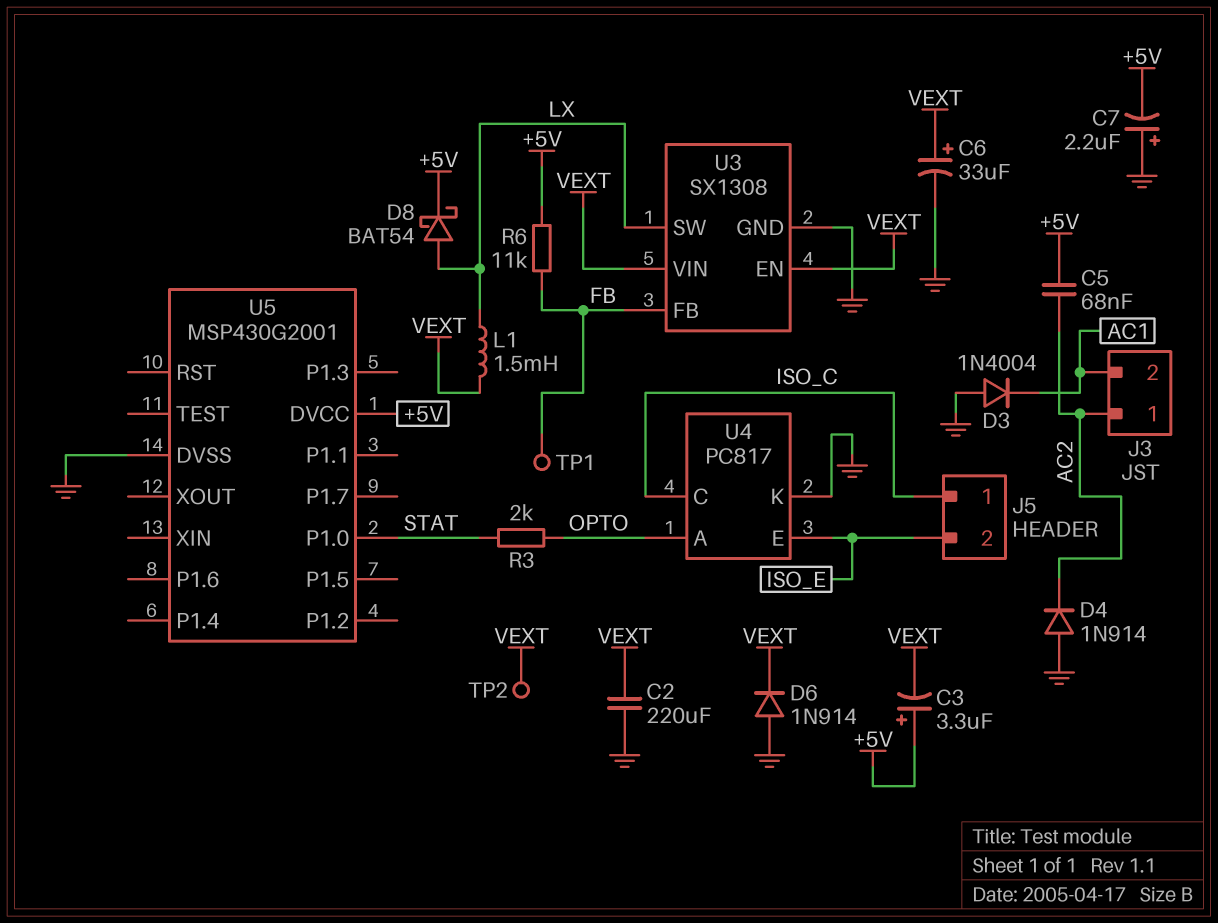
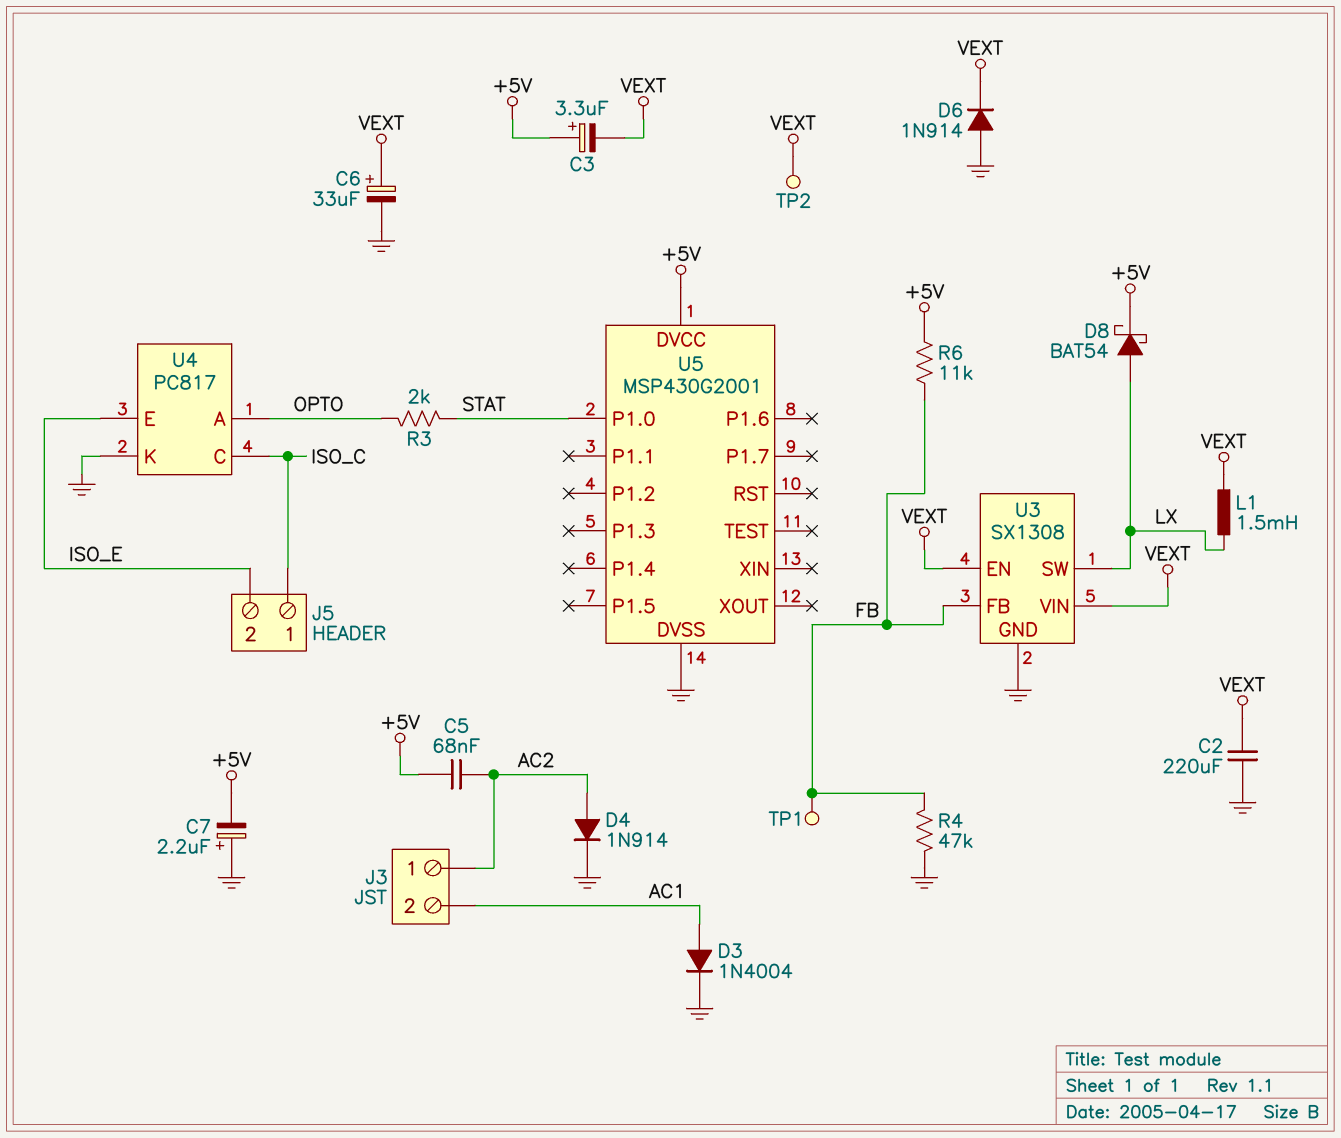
D3: diode 1N4004 (A GND, K AC1) -> diode 1N4004 (A AC1, K GND)
D4: diode 1N914 (A GND, K AC2) -> diode 1N914 (A AC2, K GND)
R4: none -> 47k (FB, GND)

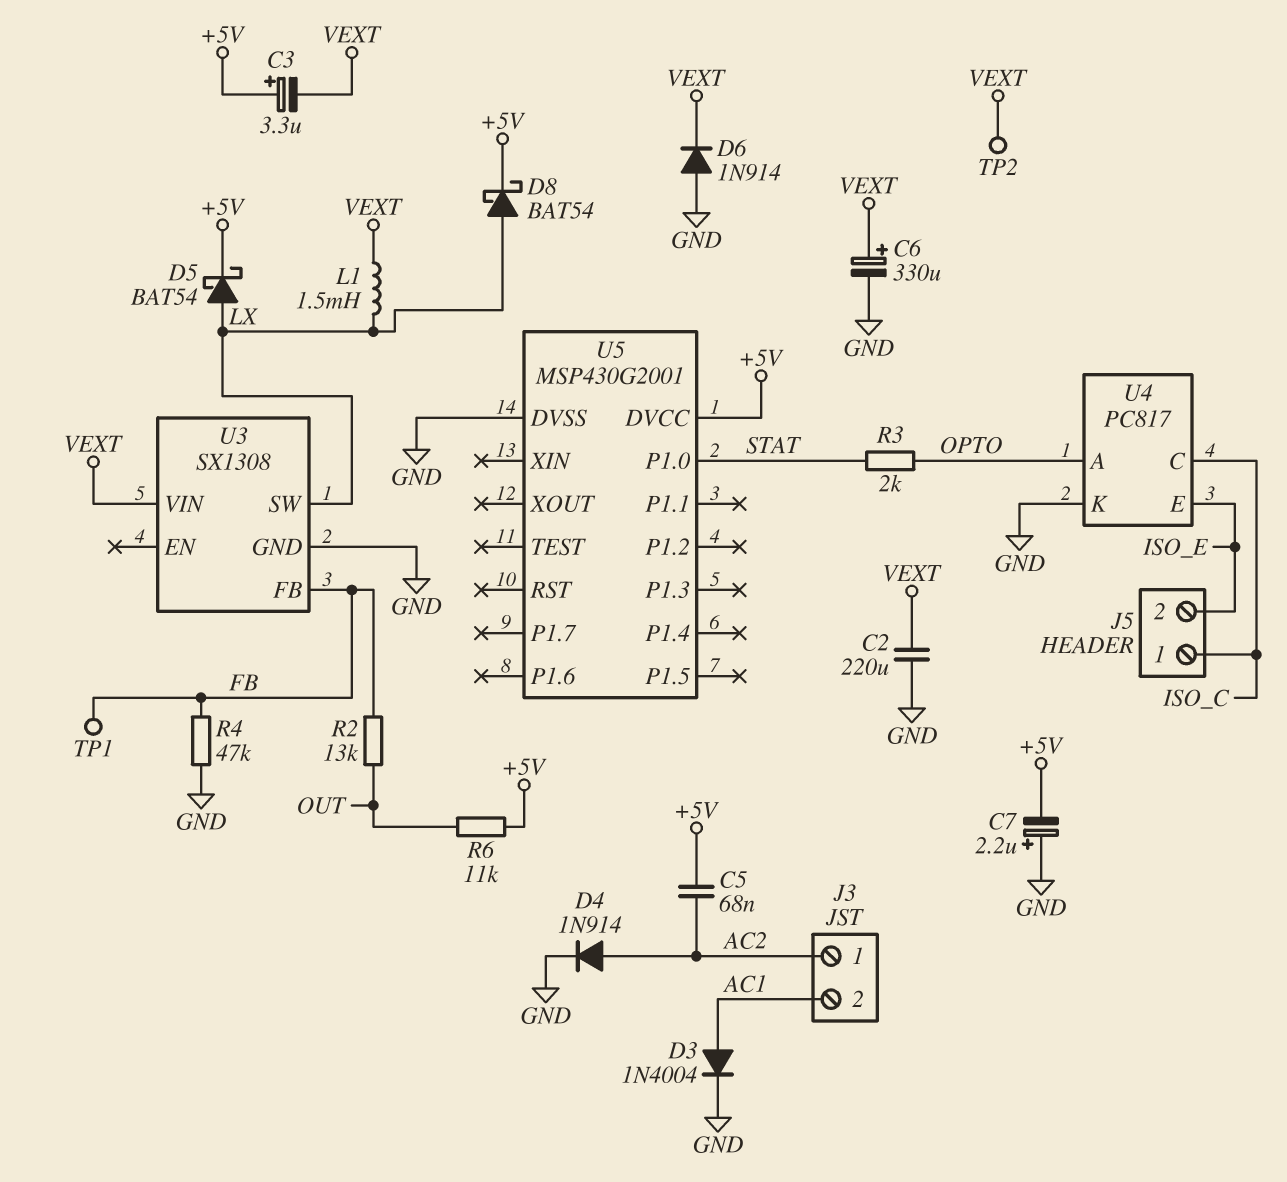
C6: 33uF (plus VEXT, minus GND) -> 330uF (plus VEXT, minus GND)
D5: none -> schottky BAT54 (A LX, K +5V)
R2: none -> 13k (FB, OUT)
R6: 11k (+5V, FB) -> 11k (+5V, OUT)
U3 pin EN: VEXT -> none

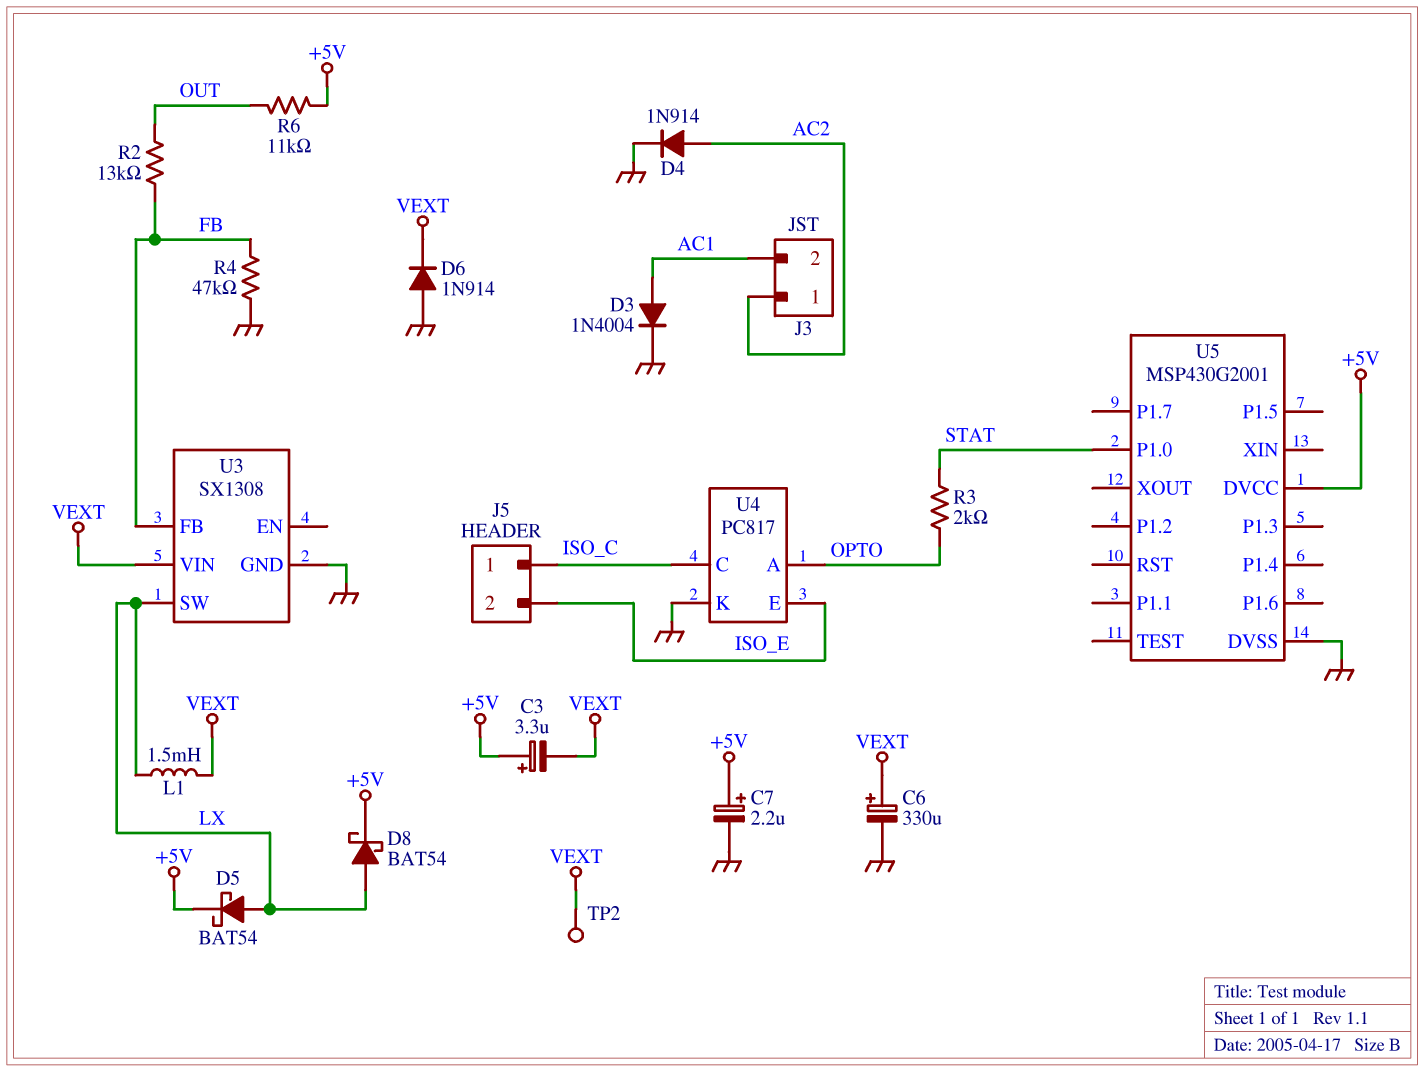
C2: 220uF (GND, VEXT) -> none
C5: 68nF (+5V, AC2) -> none
C7: 2.2uF (plus GND, minus +5V) -> 2.2uF (plus +5V, minus GND)
TP1: test point (FB) -> none

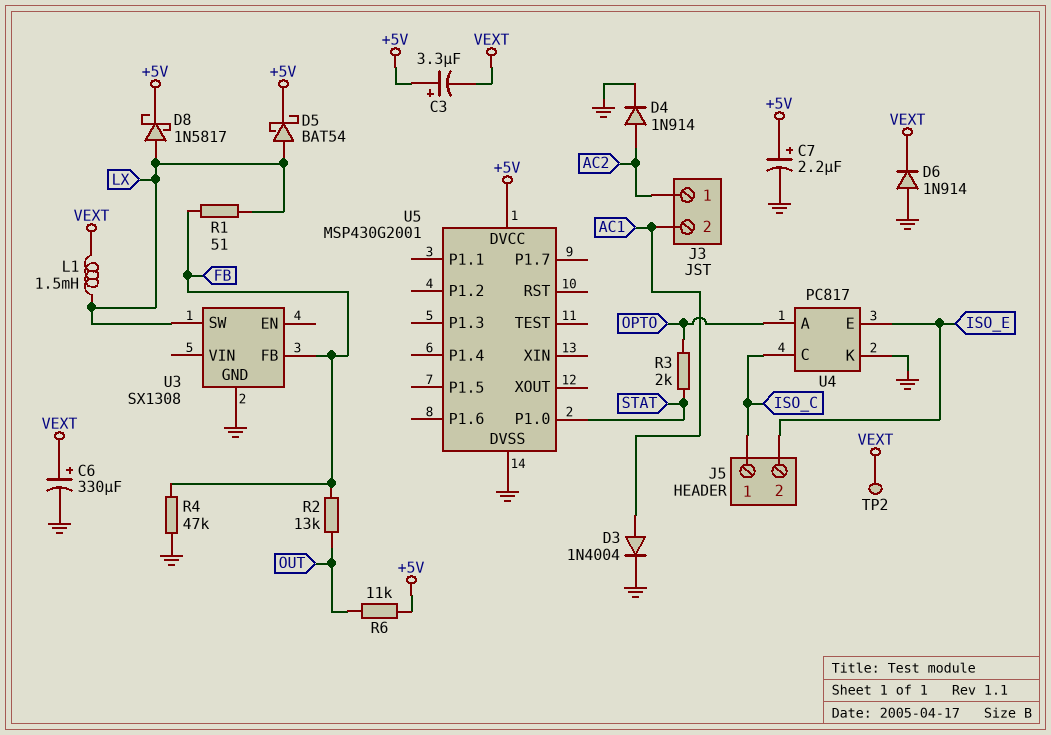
D8: schottky BAT54 (A LX, K +5V) -> schottky 1N5817 (A LX, K +5V)
R1: none -> 51 (FB, LX)
U3 pin VIN: VEXT -> none

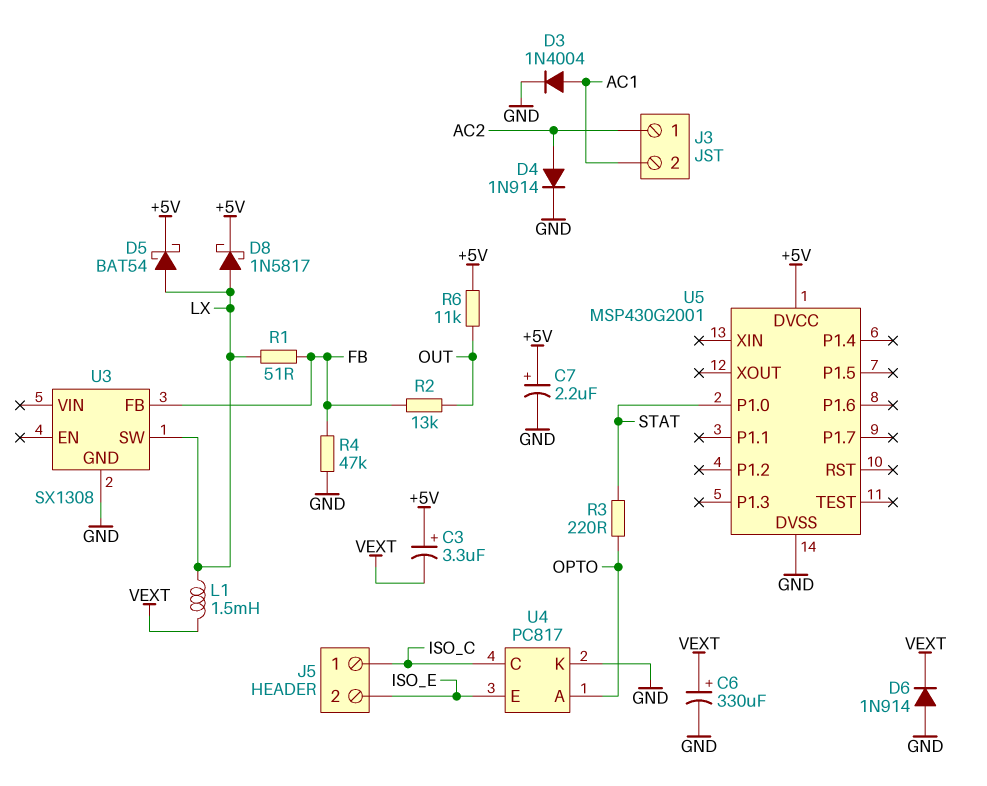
R3: 2k (OPTO, STAT) -> 220 (OPTO, STAT)
TP2: test point (VEXT) -> none

